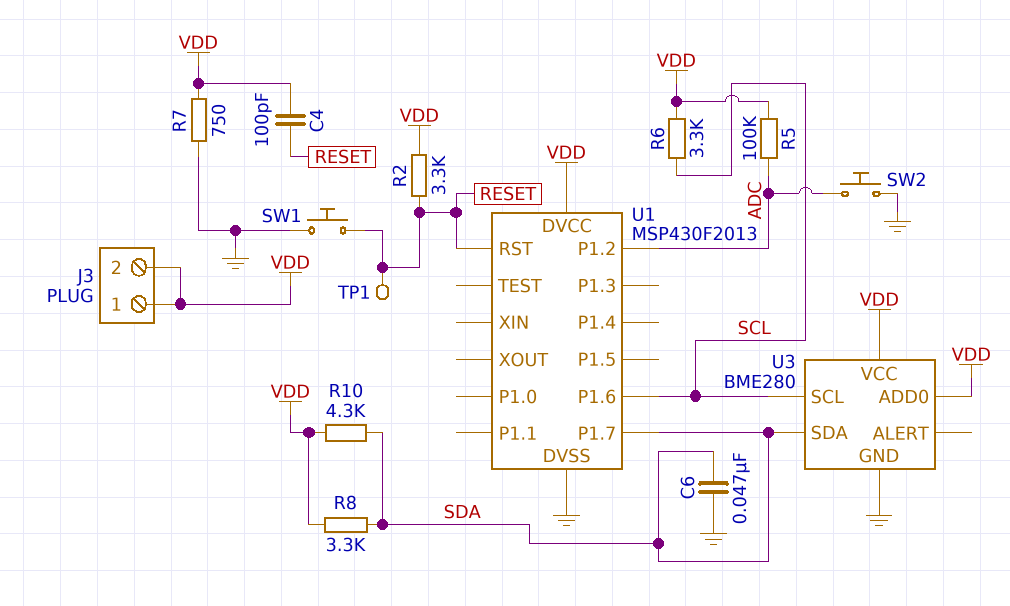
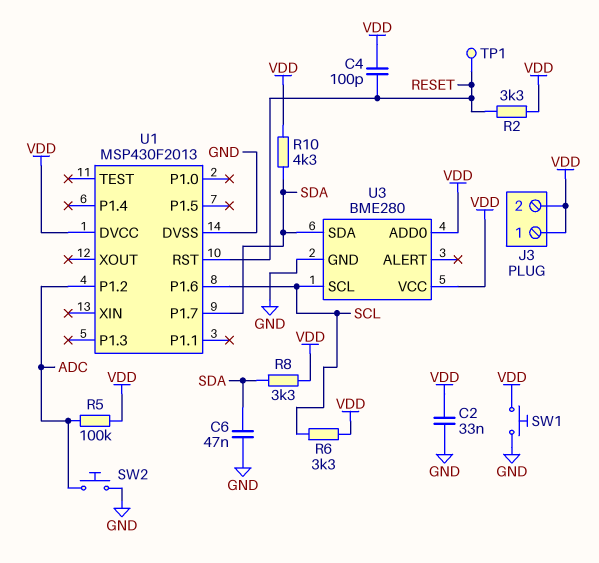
C2: none -> 33nF (GND, VDD)
R7: 750 (GND, VDD) -> none
SW1: button (GND, RESET) -> button (GND, VDD)

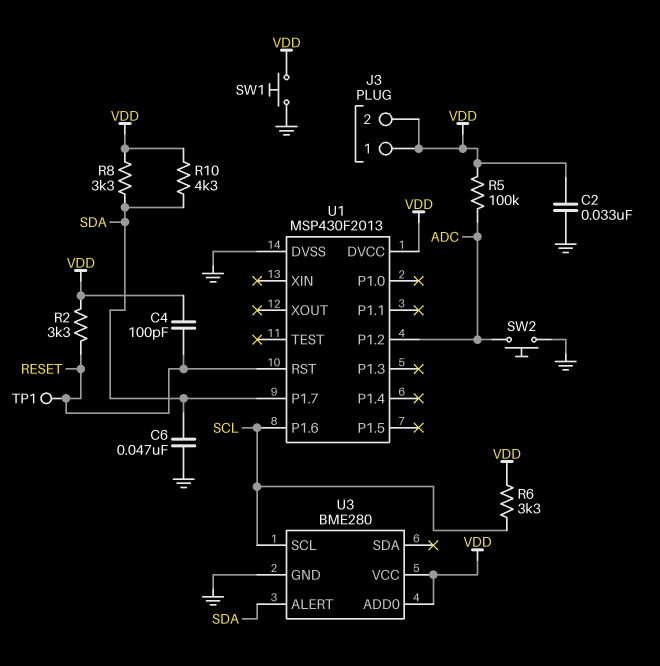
U3 pin ALERT: none -> SDA
U3 pin SDA: SDA -> none

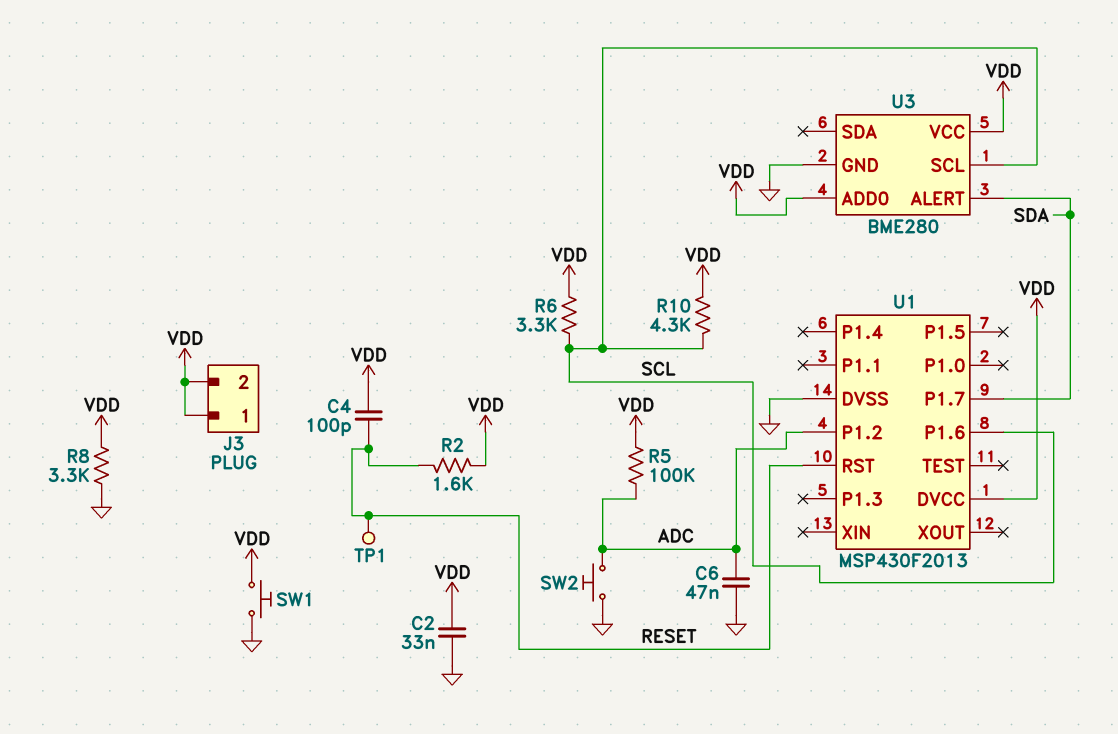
C6: 47nF (GND, SDA) -> 47nF (ADC, GND)
R2: 3.3k (RESET, VDD) -> 1.6k (RESET, VDD)
R8: 3.3k (SDA, VDD) -> 3.3k (GND, VDD)
R10: 4.3k (SDA, VDD) -> 4.3k (SCL, VDD)

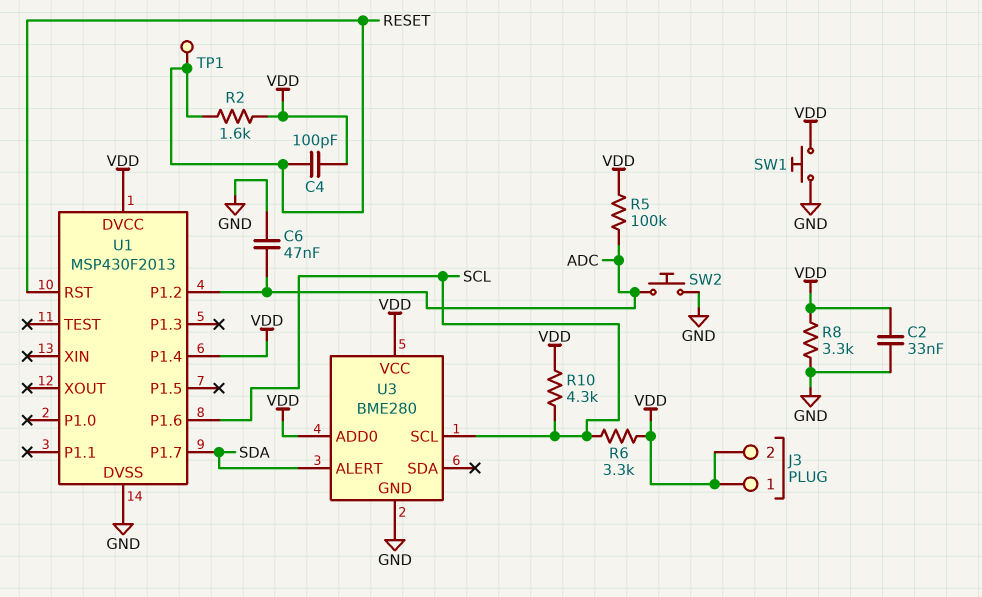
U1 pin P1.4: none -> VDD

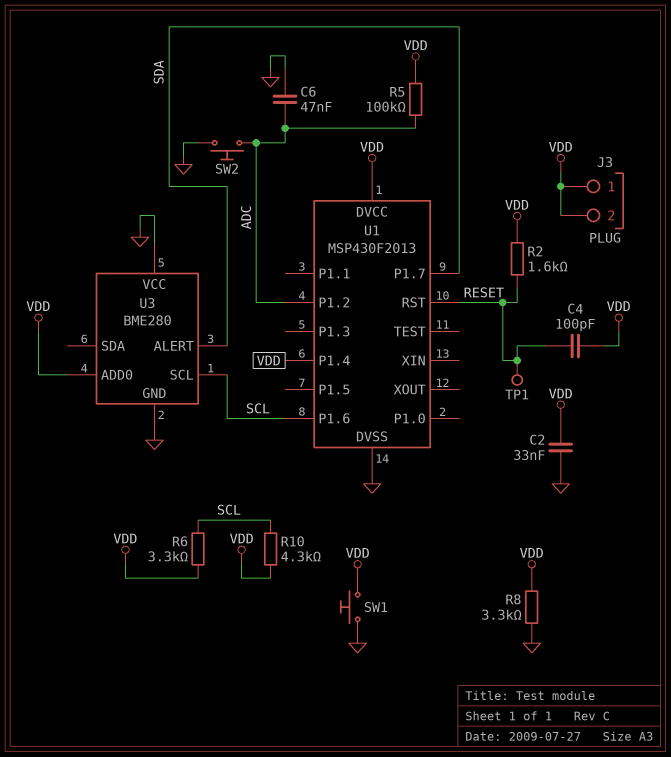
U3 pin VCC: VDD -> GND

